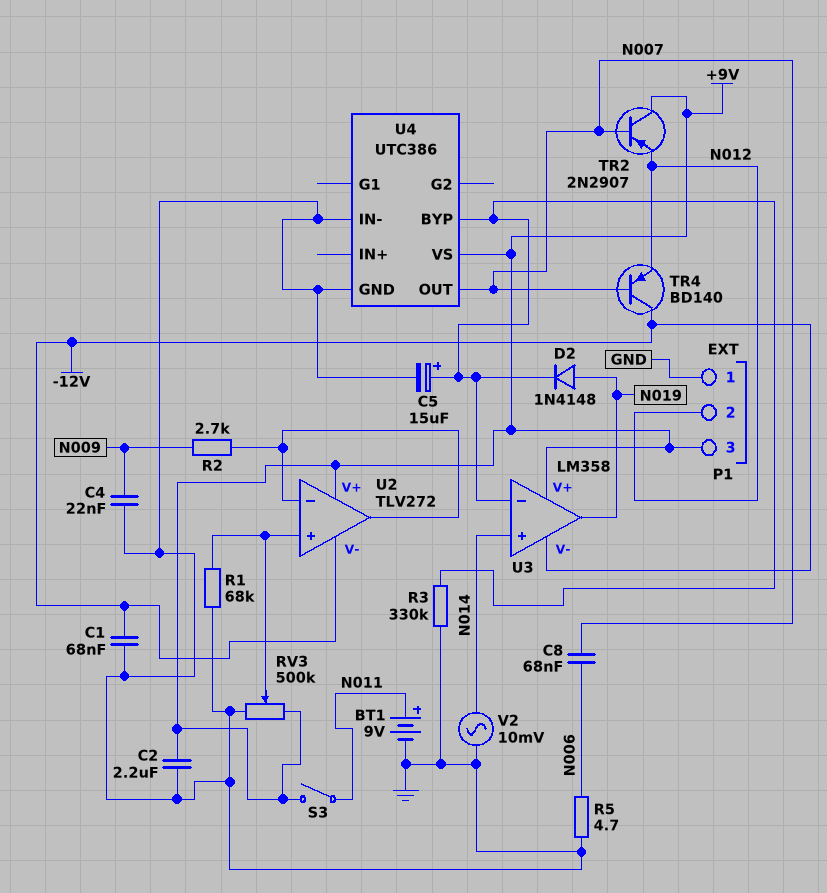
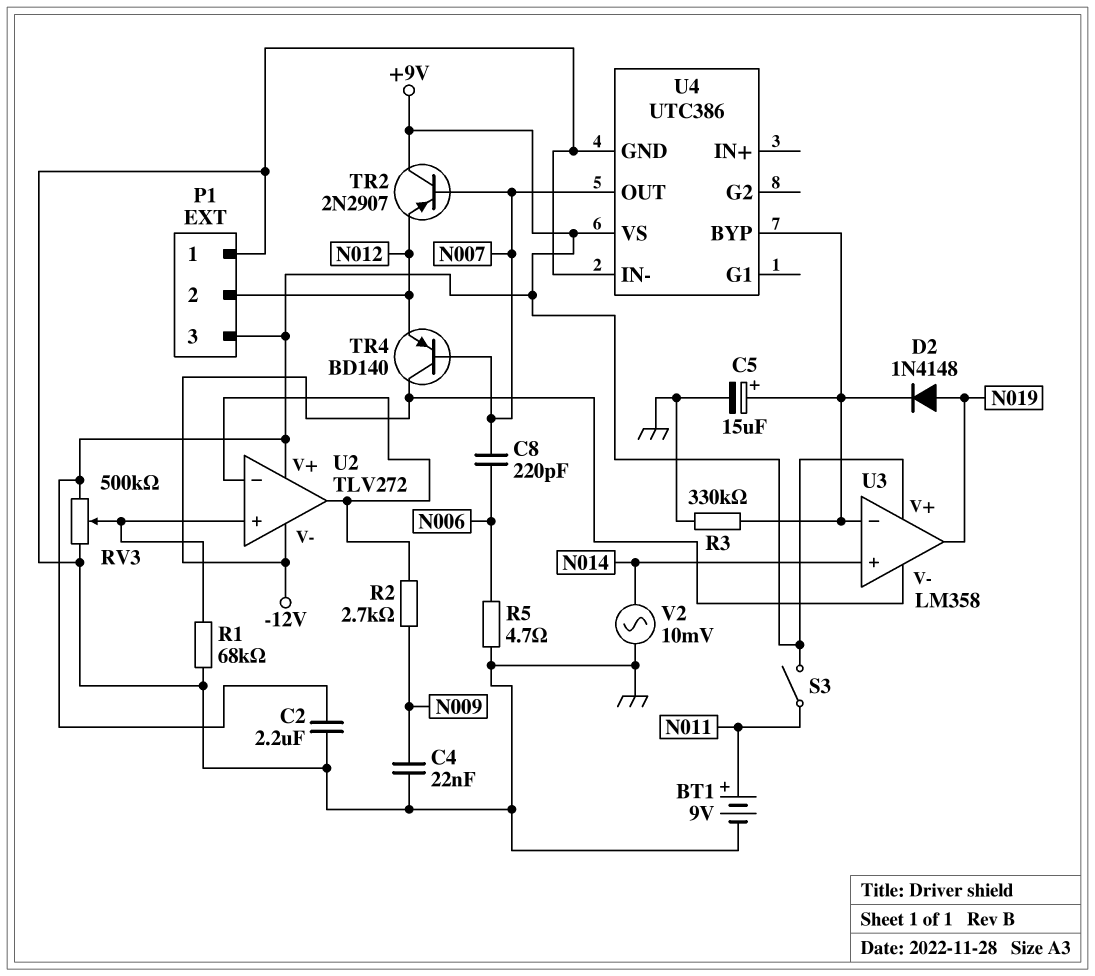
C1: 68nF (-12V, GND) -> none
C8: 68nF (N006, N007) -> 220pF (N006, N007)

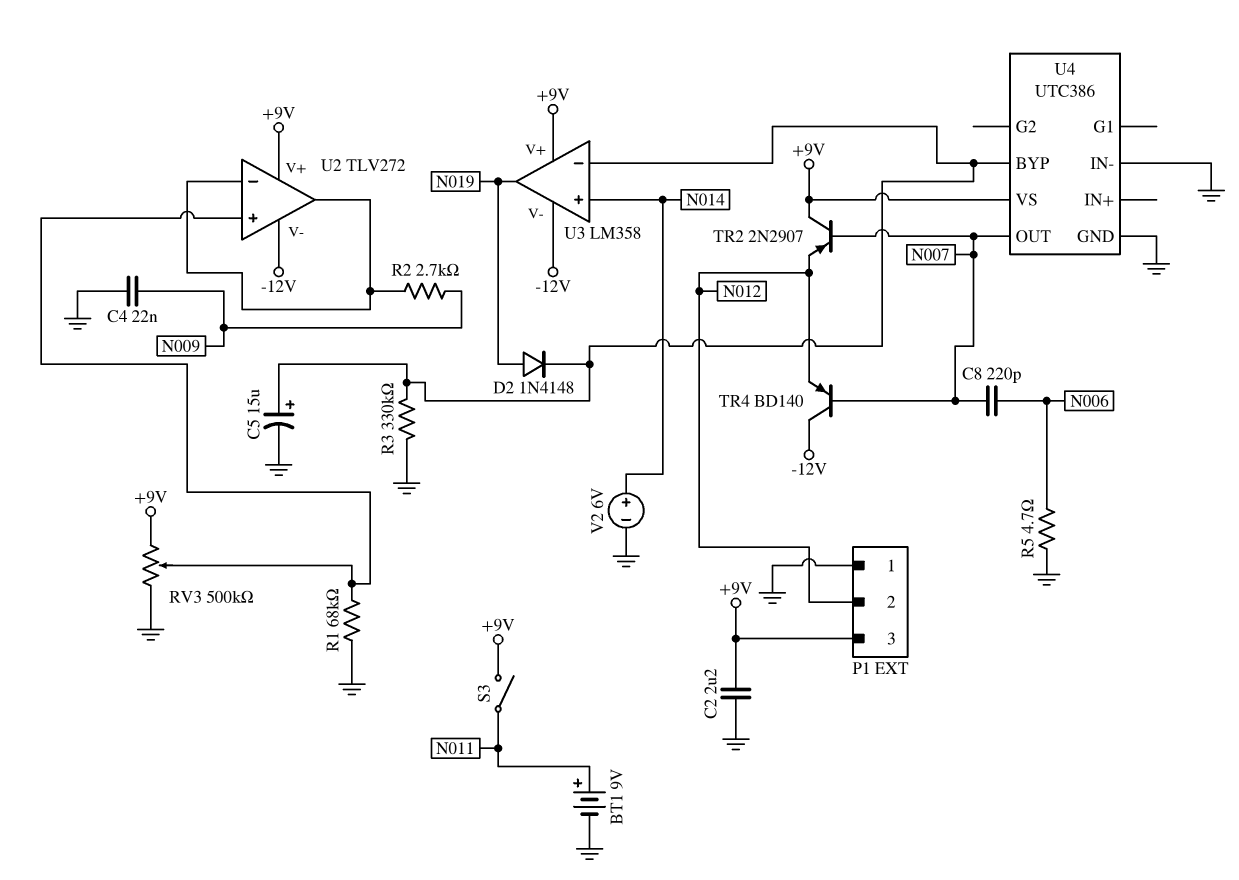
V2: AC 10mV (GND, N014) -> 6V (plus N014, minus GND)

